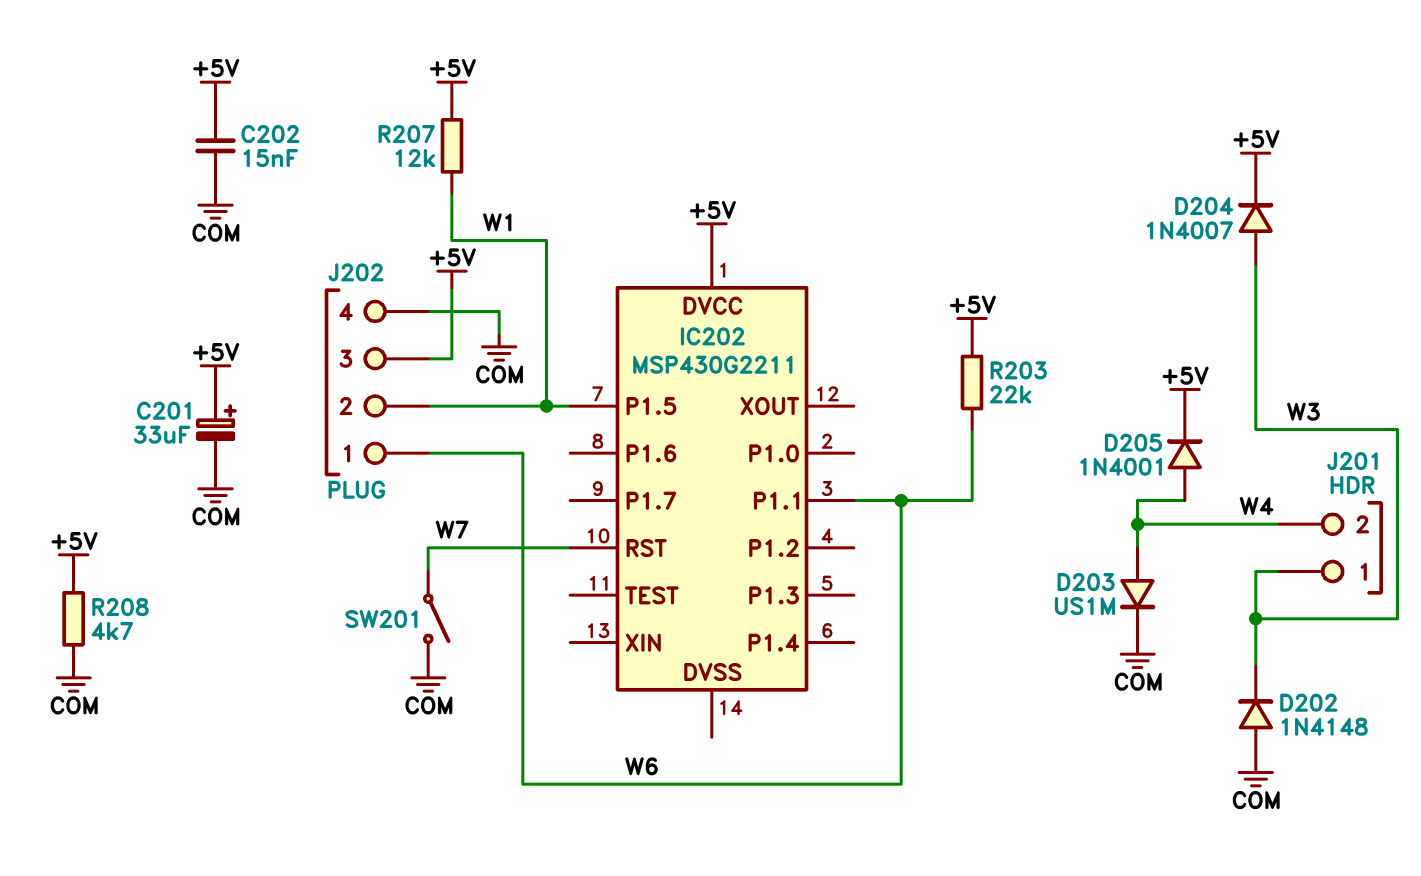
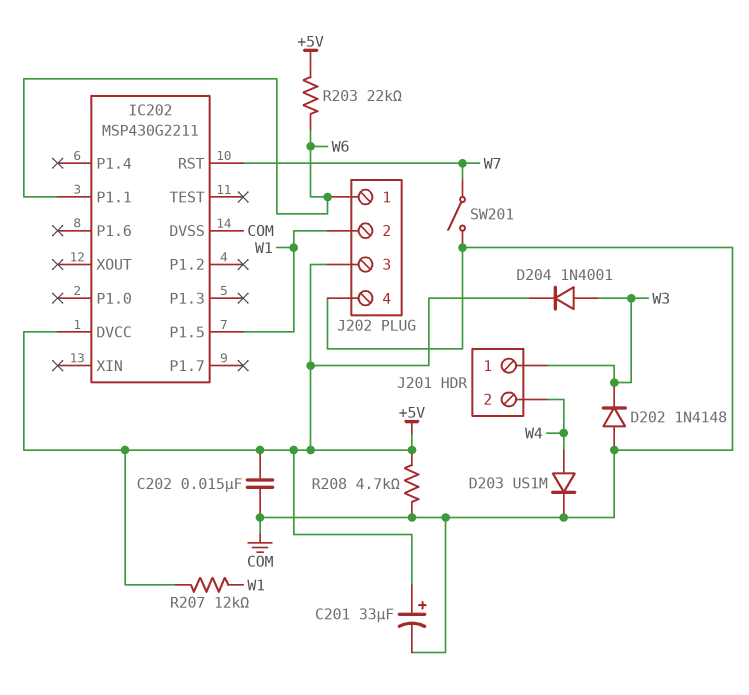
D204: diode 1N4007 (A W3, K +5V) -> diode 1N4001 (A W3, K +5V)
D205: diode 1N4001 (A W4, K +5V) -> none
IC202 pin DVSS: none -> COM

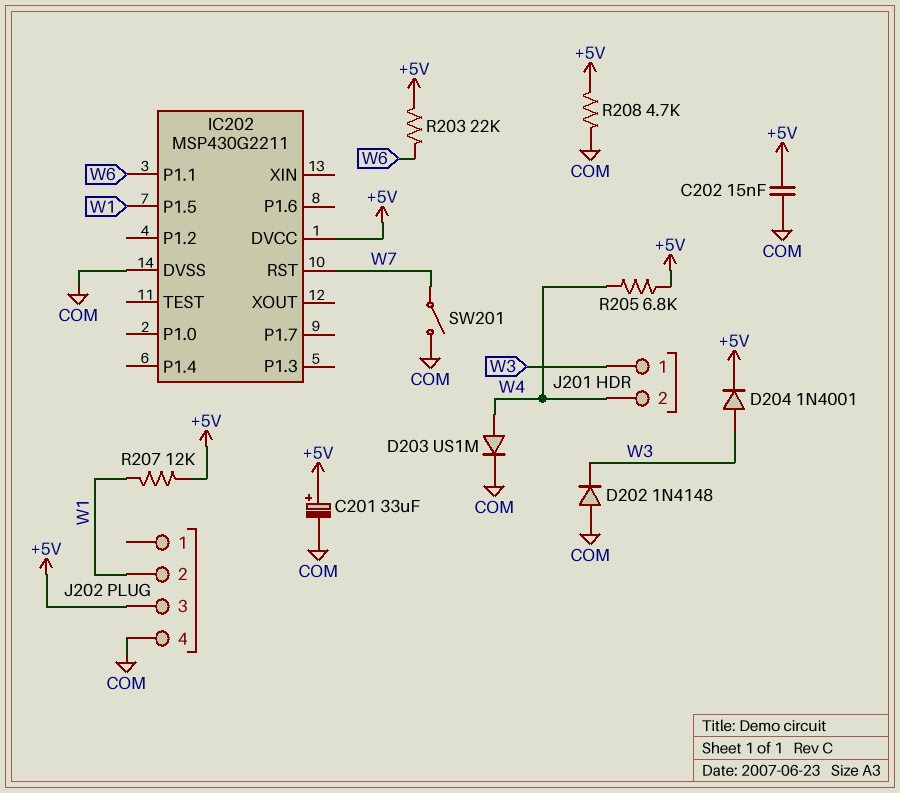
J202 pin 1: W6 -> none
R205: none -> 6.8k (+5V, W4)

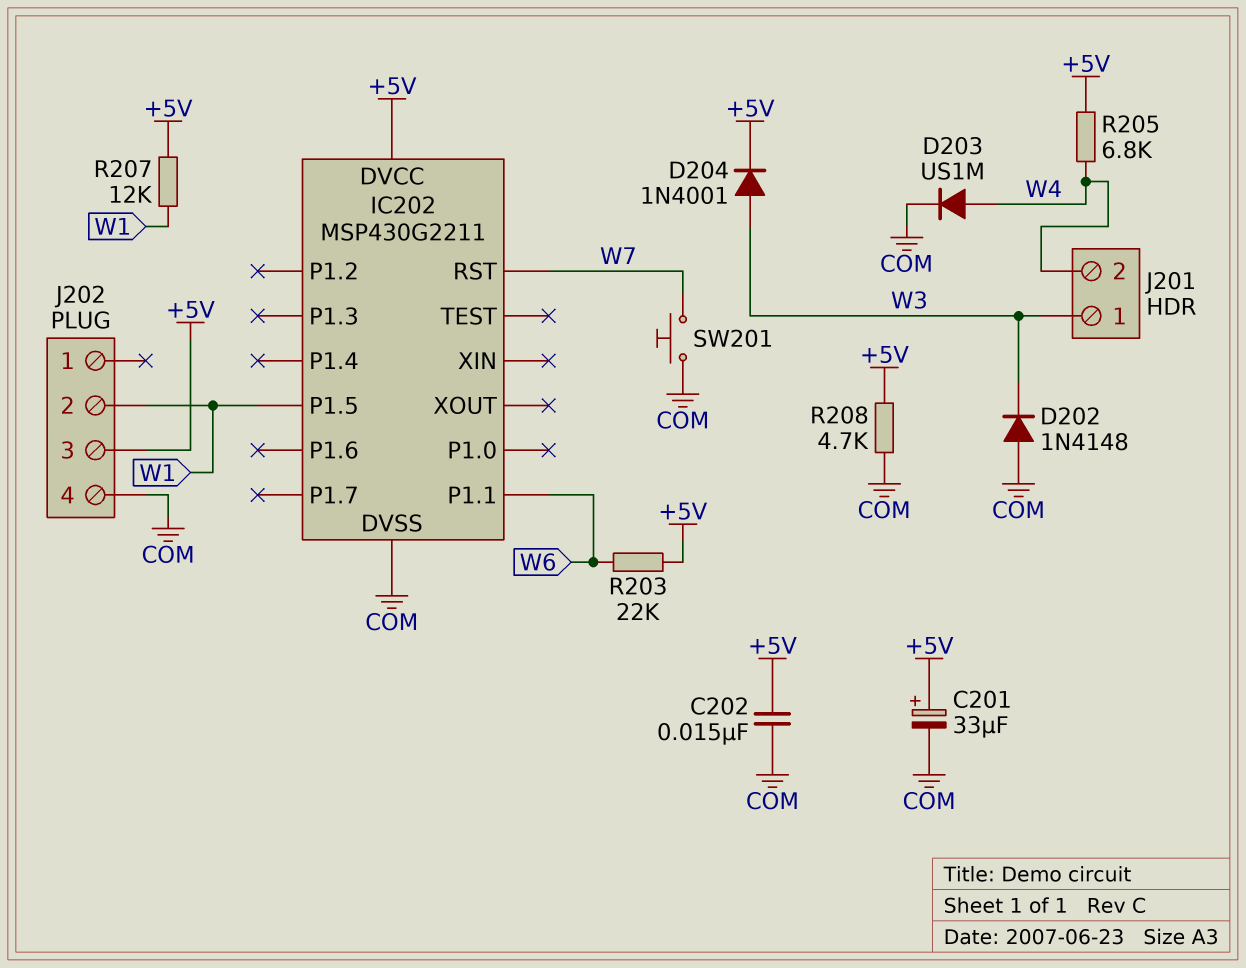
SW201: switch (COM, W7) -> button (COM, W7)

